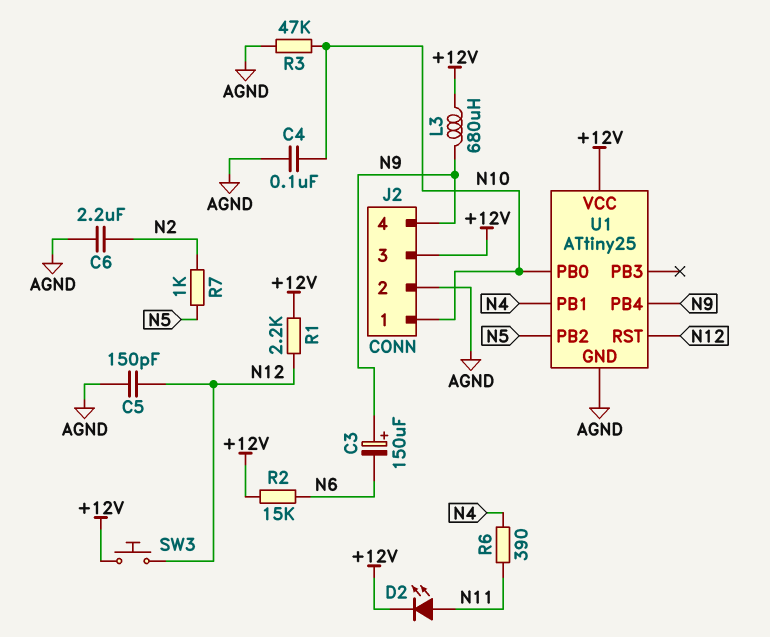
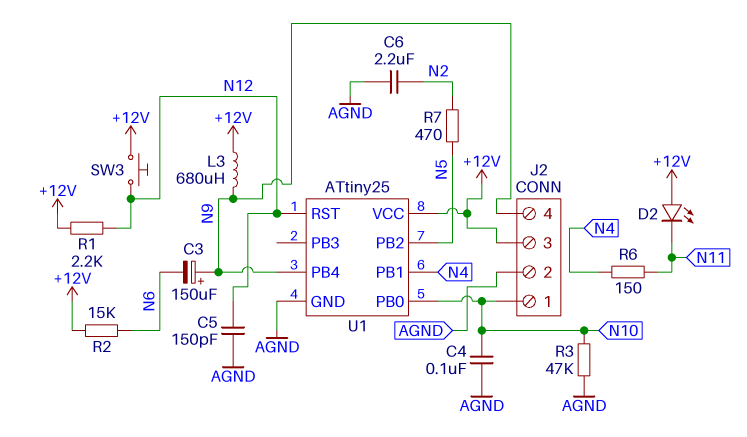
D2: LED (A N11, K +12V) -> LED (A +12V, K N11)
R6: 390 (N4, N11) -> 150 (N4, N11)
R7: 1k (N2, N5) -> 470 (N2, N5)

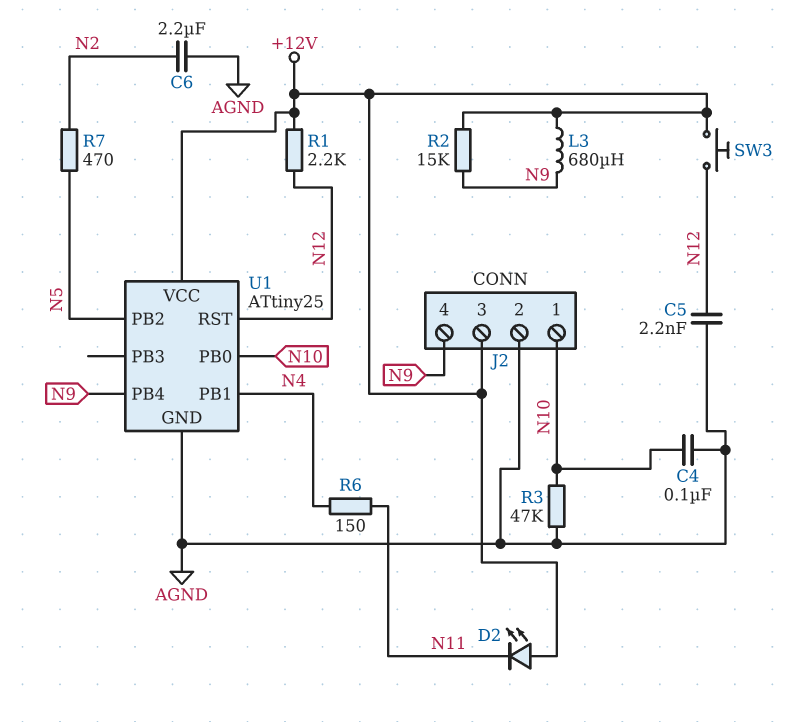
C3: 150uF (plus N9, minus N6) -> none
C5: 150pF (AGND, N12) -> 2.2nF (AGND, N12)
R2: 15k (+12V, N6) -> 15k (+12V, N9)

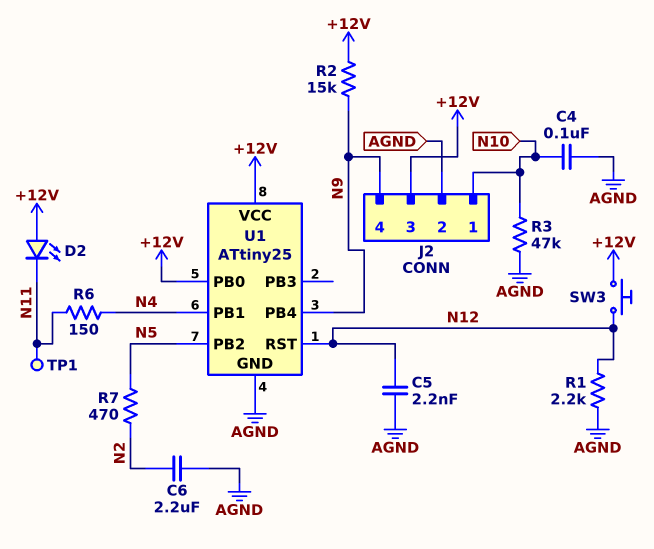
L3: 680uH (+12V, N9) -> none
R1: 2.2k (+12V, N12) -> 2.2k (AGND, N12)
TP1: none -> test point (N11)
U1 pin PB0: N10 -> +12V

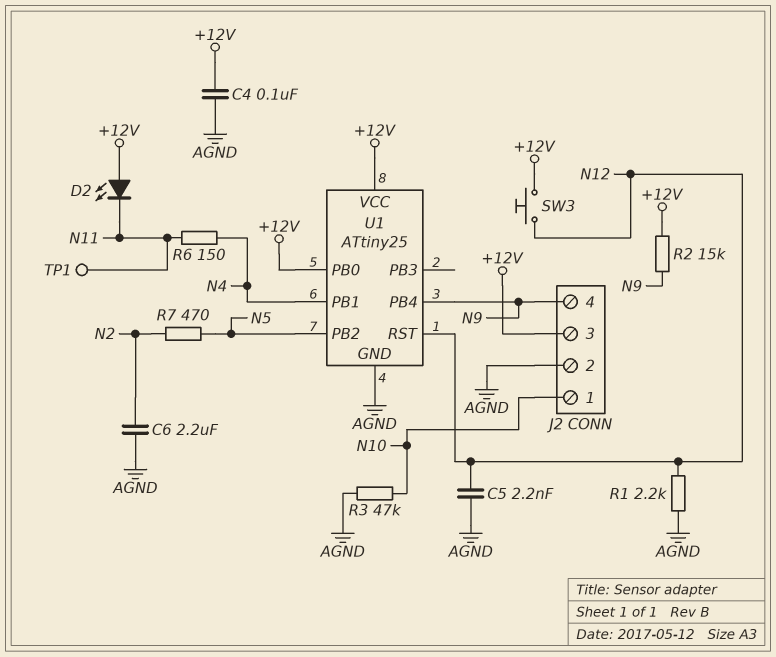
C4: 100nF (AGND, N10) -> 100nF (+12V, AGND)

